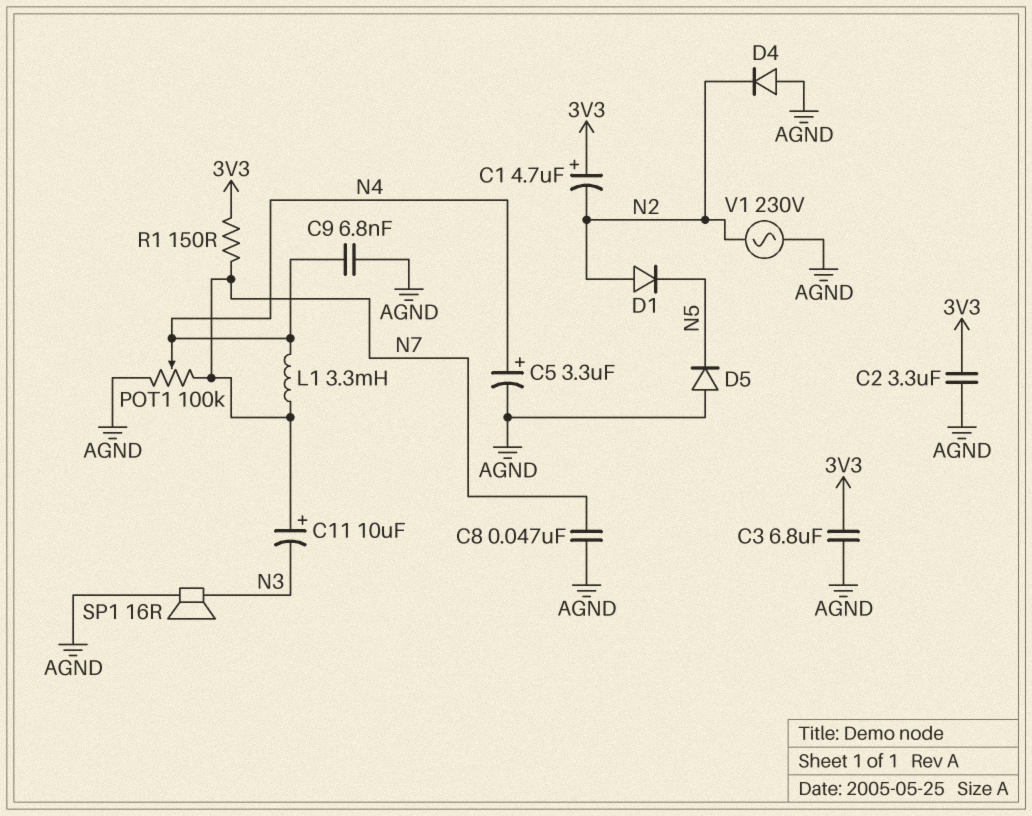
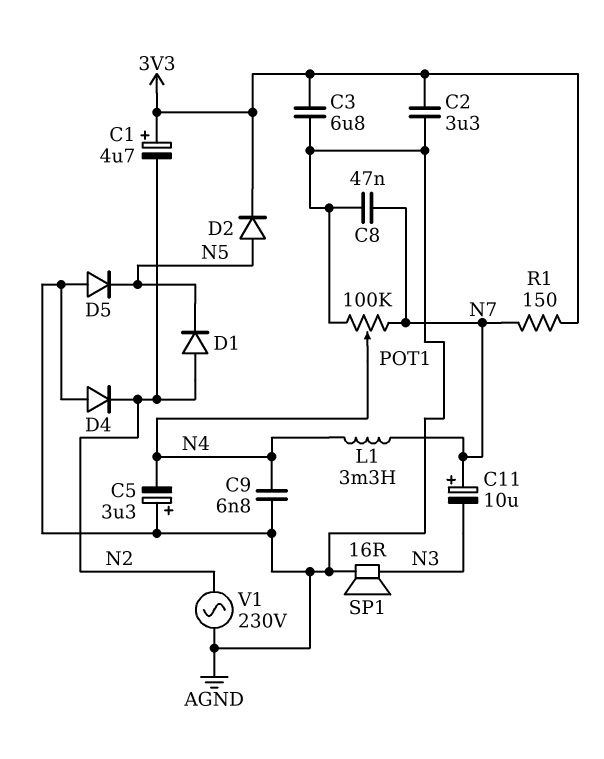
C5: 3.3uF (plus N4, minus AGND) -> 3.3uF (plus AGND, minus N4)
D2: none -> diode (A N5, K 3V3)

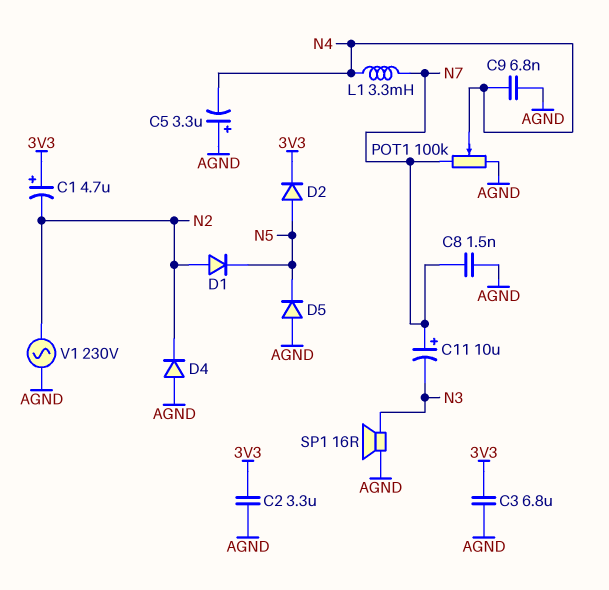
C8: 47nF (AGND, N7) -> 1.5nF (AGND, N7)
R1: 150 (3V3, N7) -> none

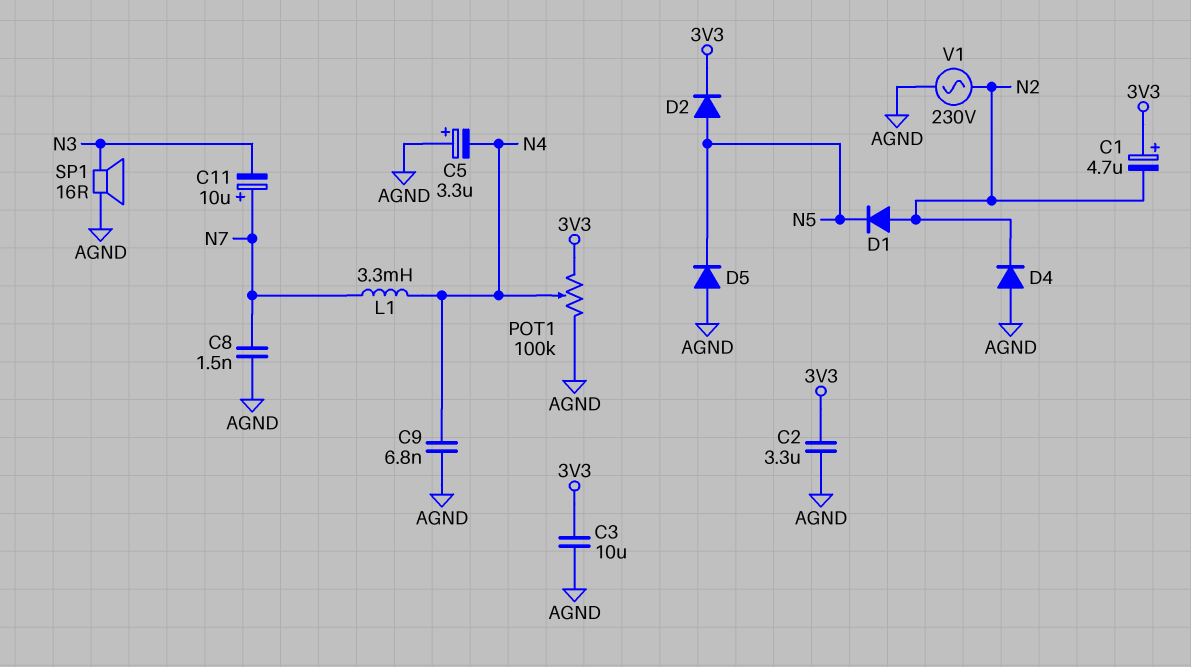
C3: 6.8uF (3V3, AGND) -> 10uF (3V3, AGND)
POT1: 100k (AGND, N7, wiper N4) -> 100k (3V3, AGND, wiper N4)

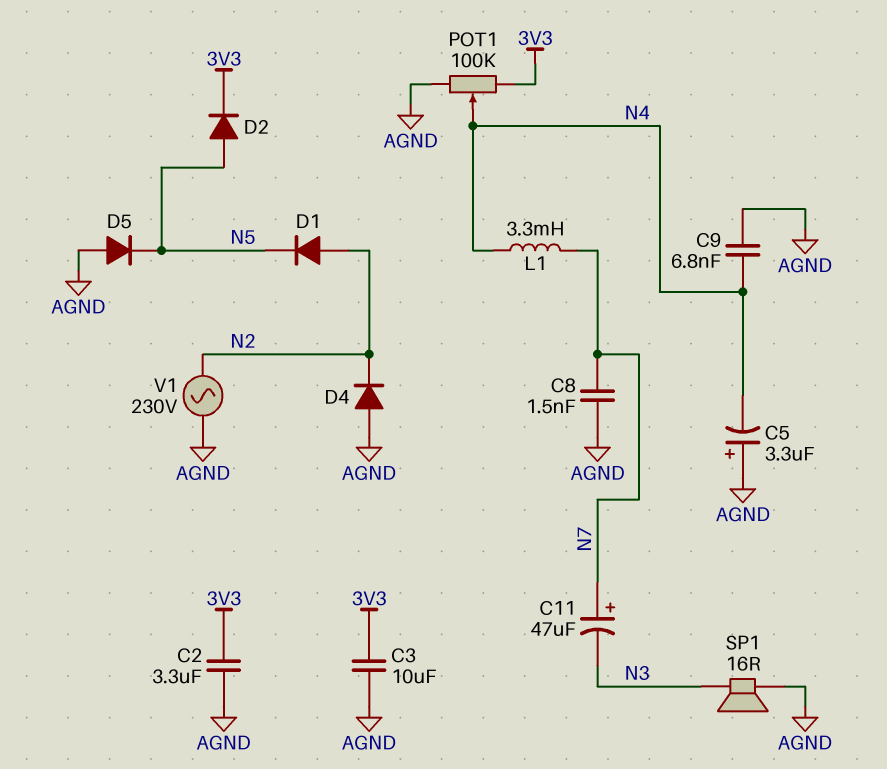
C1: 4.7uF (plus 3V3, minus N2) -> none
C11: 10uF (plus N7, minus N3) -> 47uF (plus N7, minus N3)

